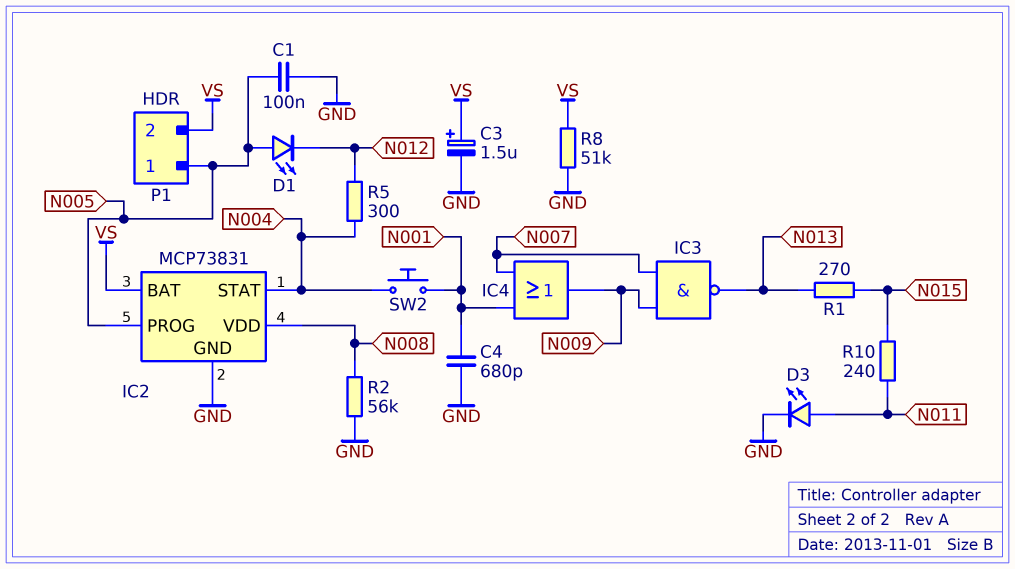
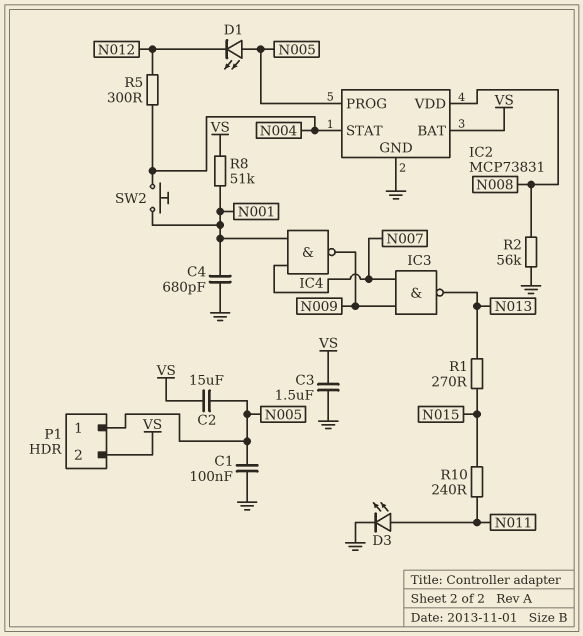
C2: none -> 15uF (N005, VS)
C3: 1.5uF (plus VS, minus GND) -> 1.5uF (GND, VS)
IC4: OR (in N001, in N007, out N009) -> NAND (in N001, in N007, out N009)
R8: 51k (GND, VS) -> 51k (N001, VS)

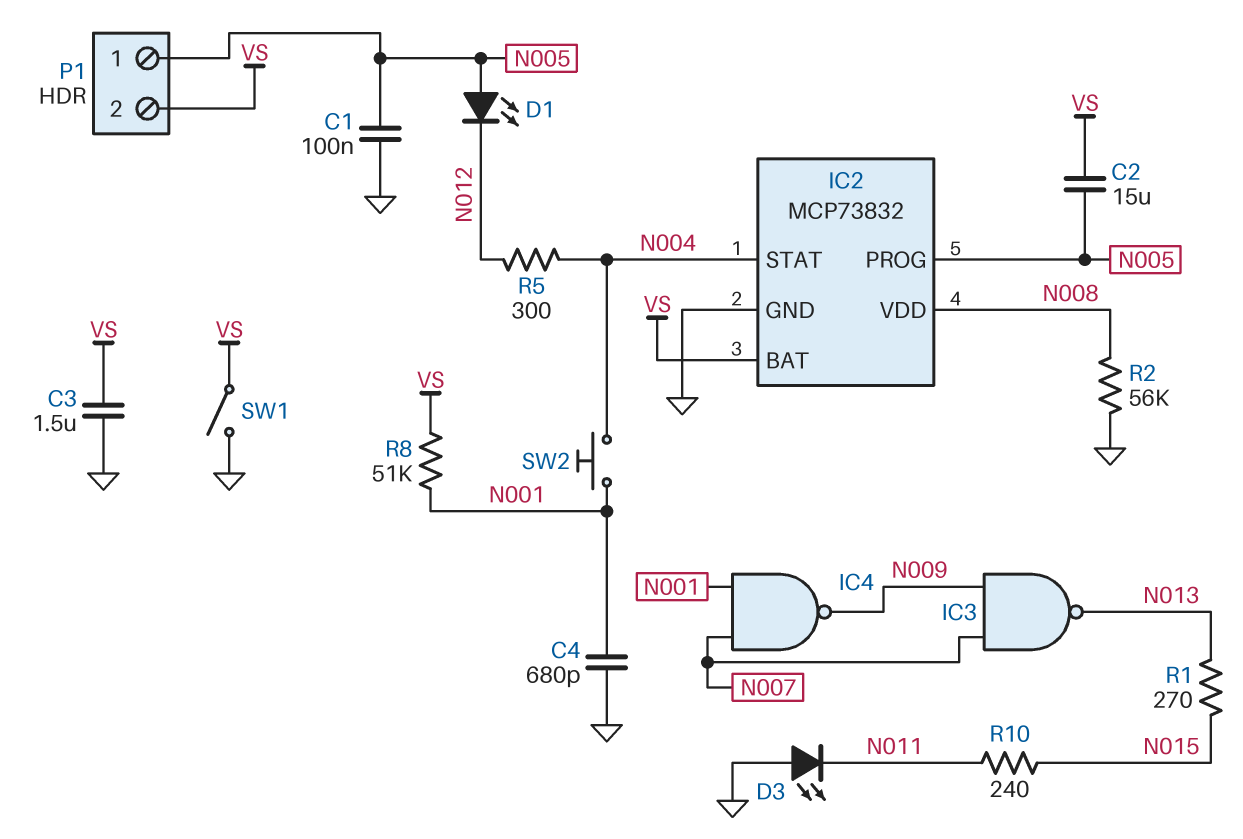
D3: LED (A N011, K GND) -> LED (A GND, K N011)
IC2: MCP73831 -> MCP73832
SW1: none -> switch (GND, VS)

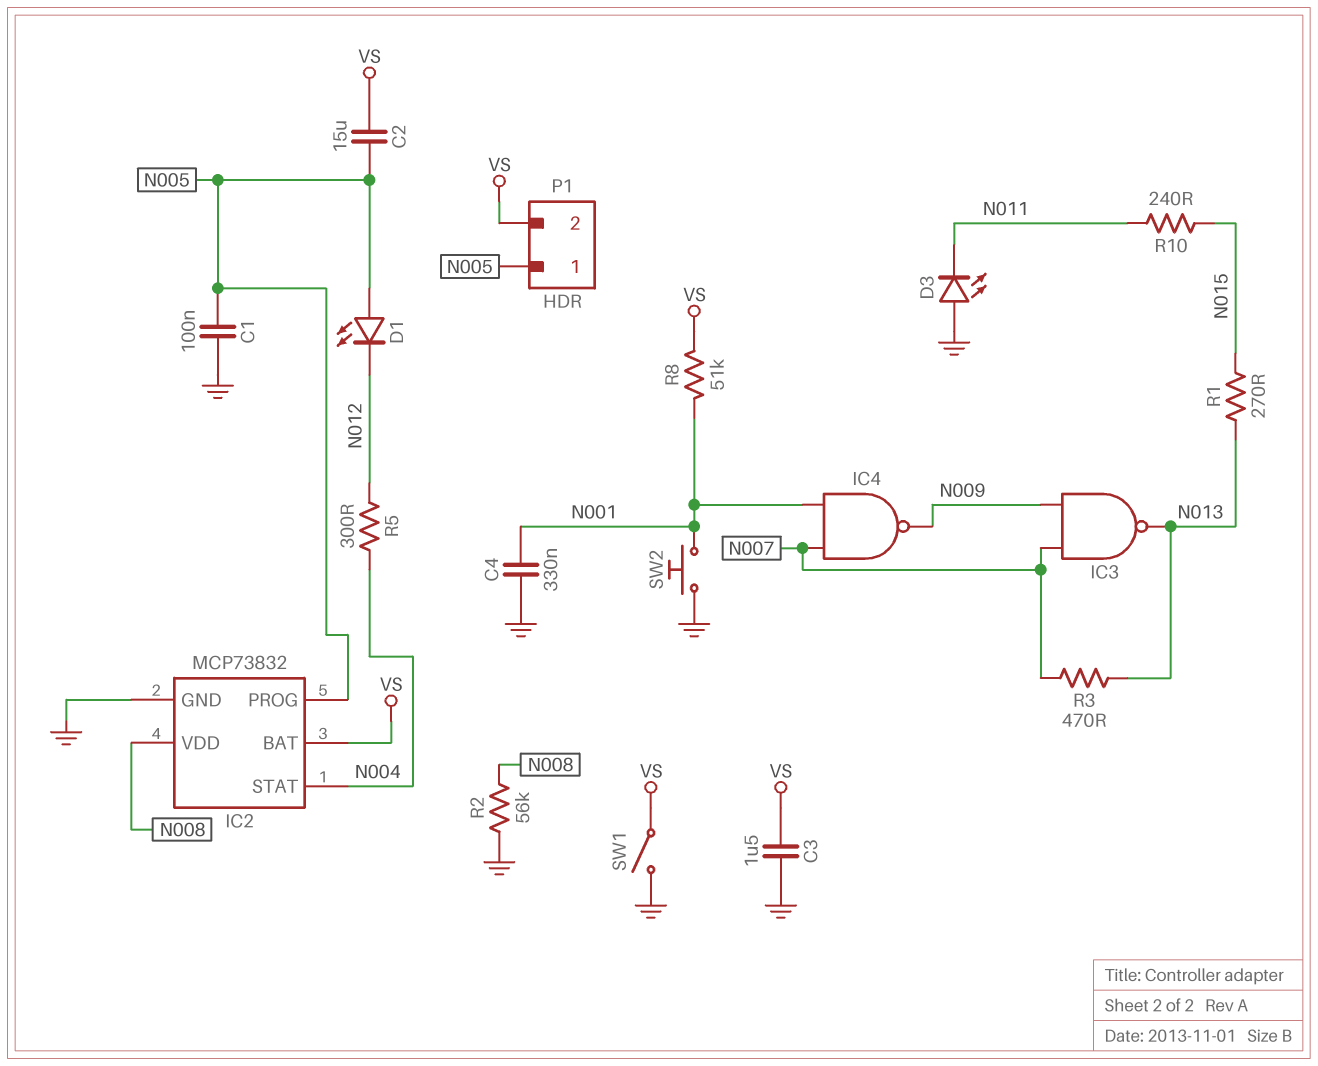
C4: 680pF (GND, N001) -> 330nF (GND, N001)
R3: none -> 470 (N007, N013)
SW2: button (N001, N004) -> button (GND, N001)

